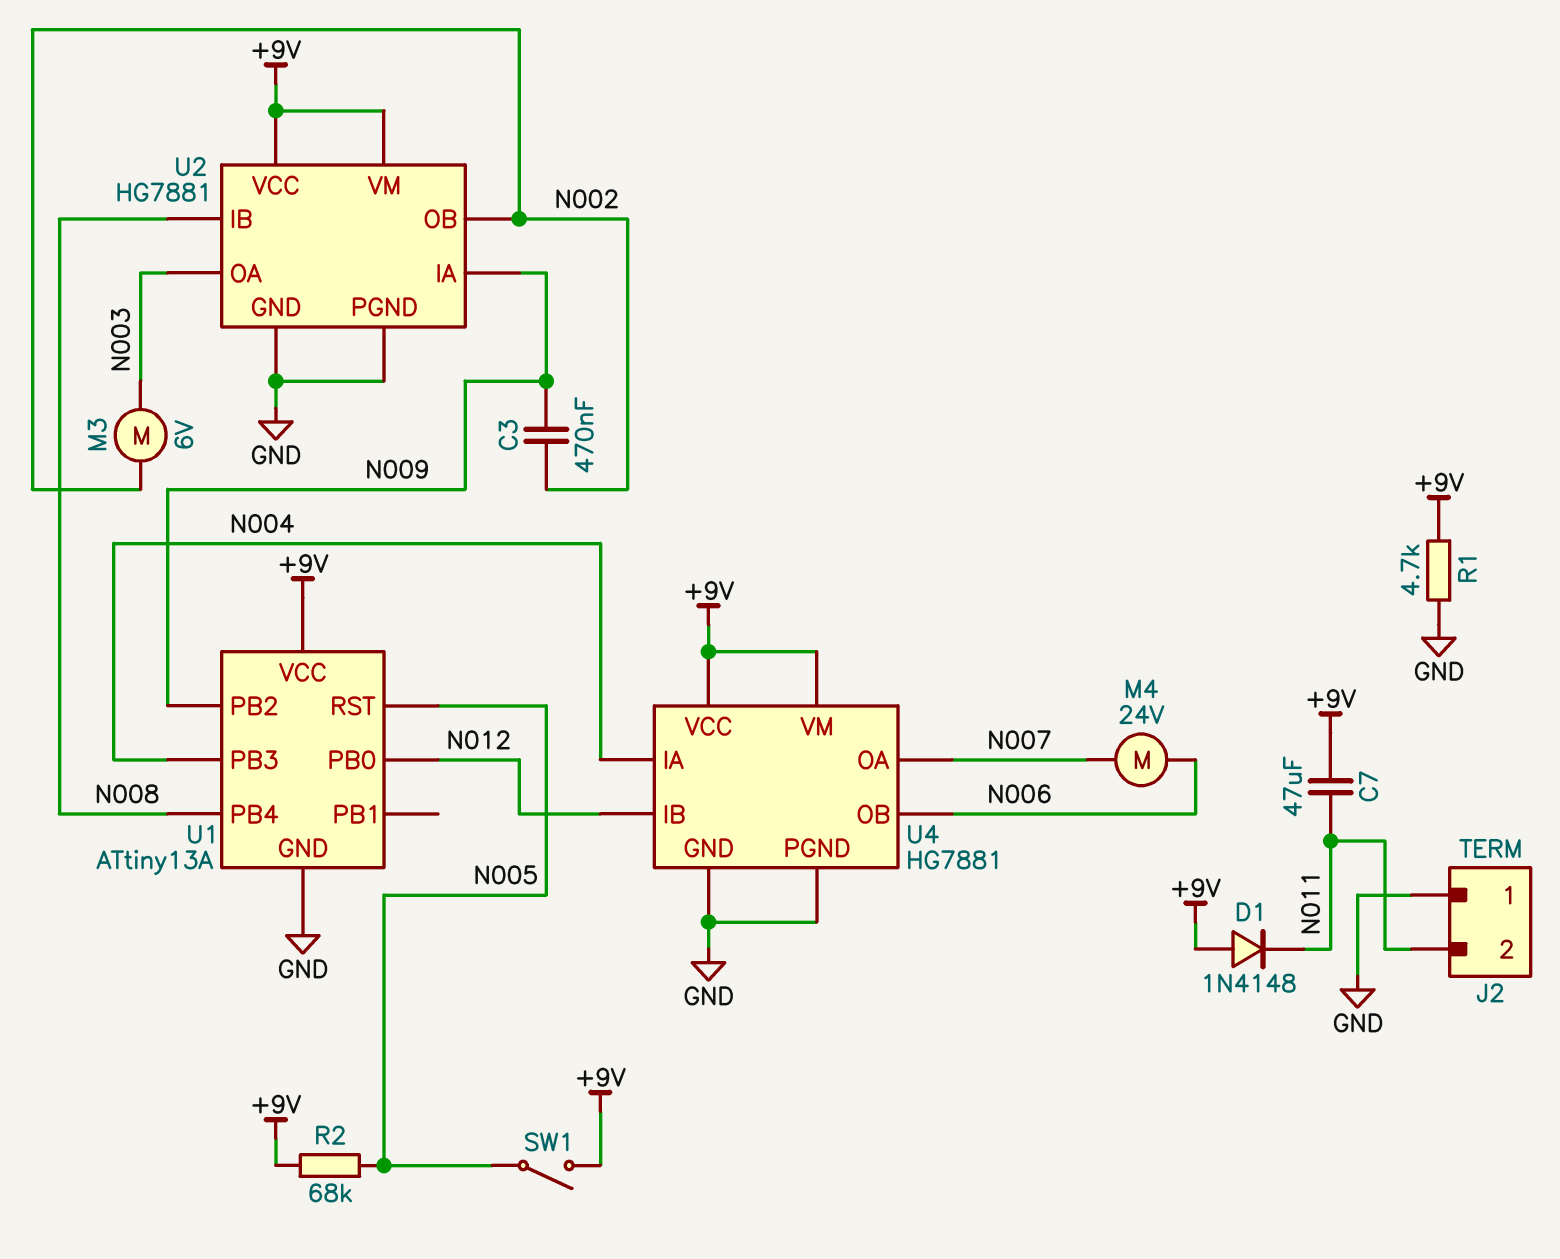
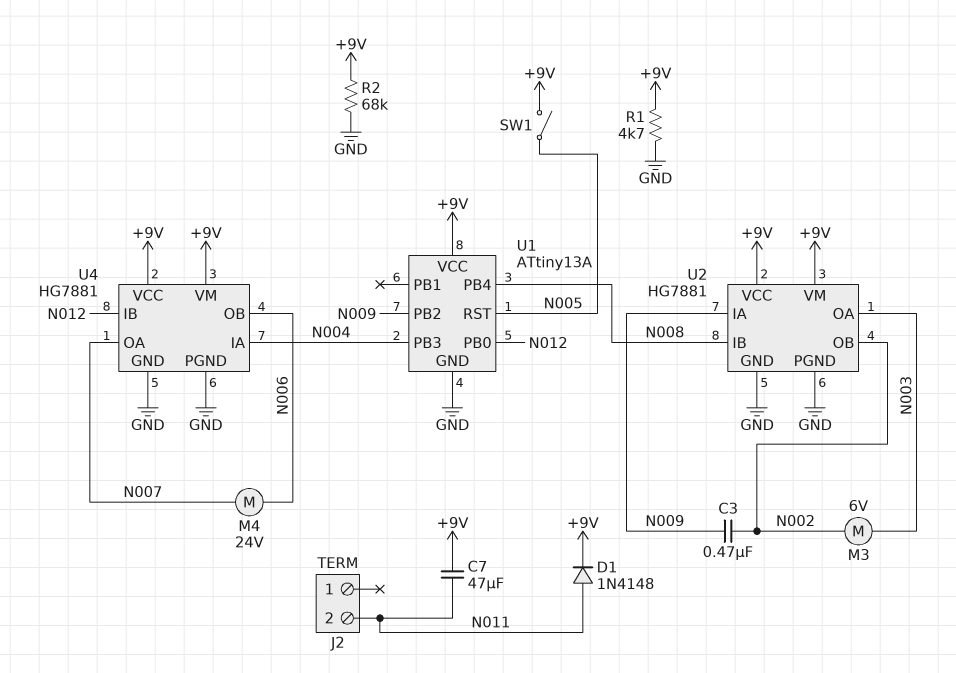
D1: diode 1N4148 (A +9V, K N011) -> diode 1N4148 (A N011, K +9V)
J2 pin 1: GND -> none
R2: 68k (+9V, N005) -> 68k (+9V, GND)

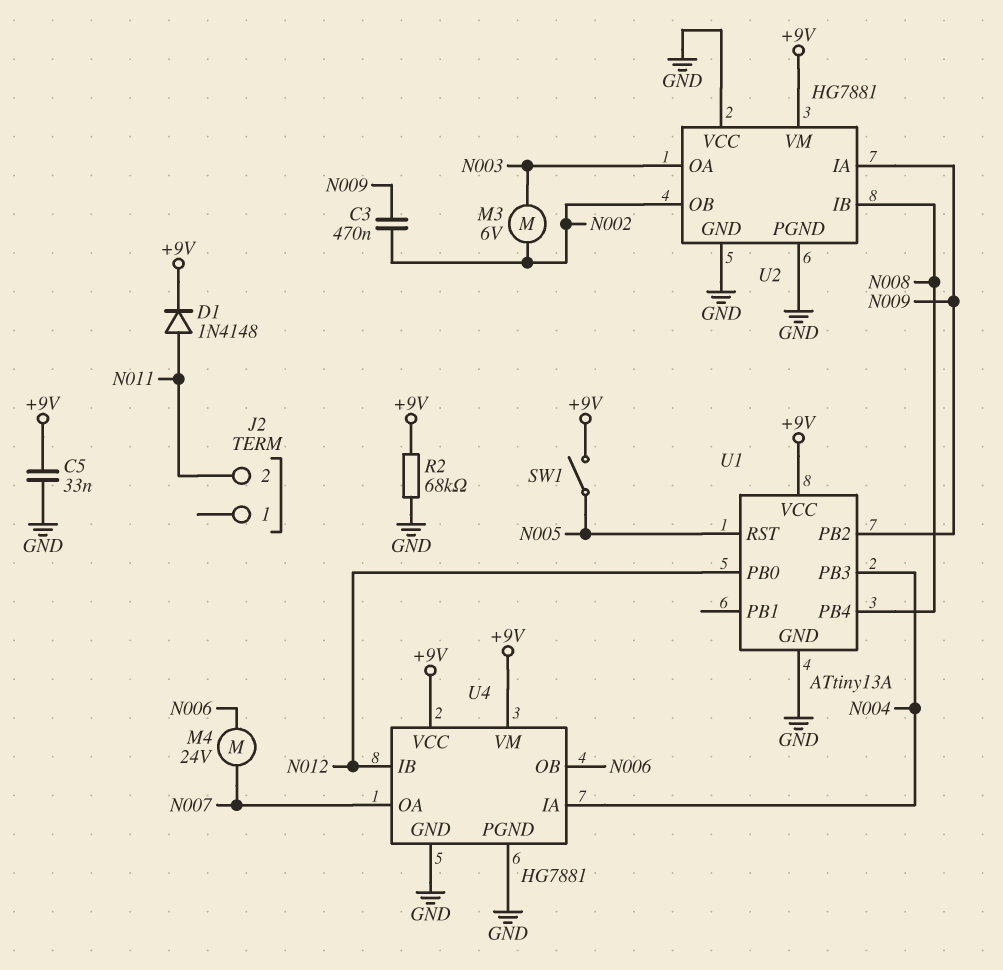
C5: none -> 33nF (+9V, GND)
C7: 47uF (+9V, N011) -> none
R1: 4.7k (+9V, GND) -> none
U2 pin VCC: +9V -> GND

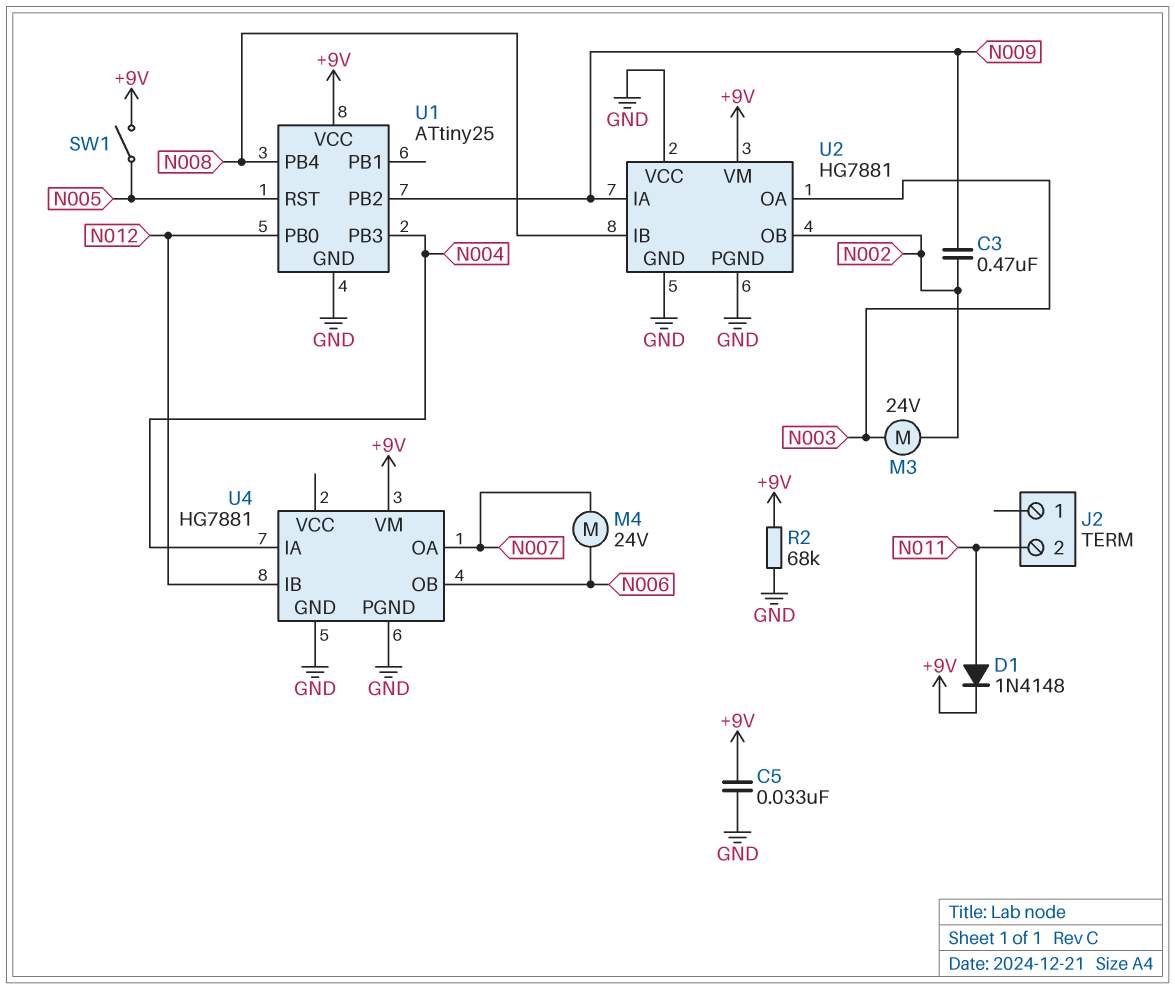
M3: motor 6V (N002, N003) -> motor 24V (N002, N003)
U1: ATtiny13A -> ATtiny25
U4 pin VCC: +9V -> none

